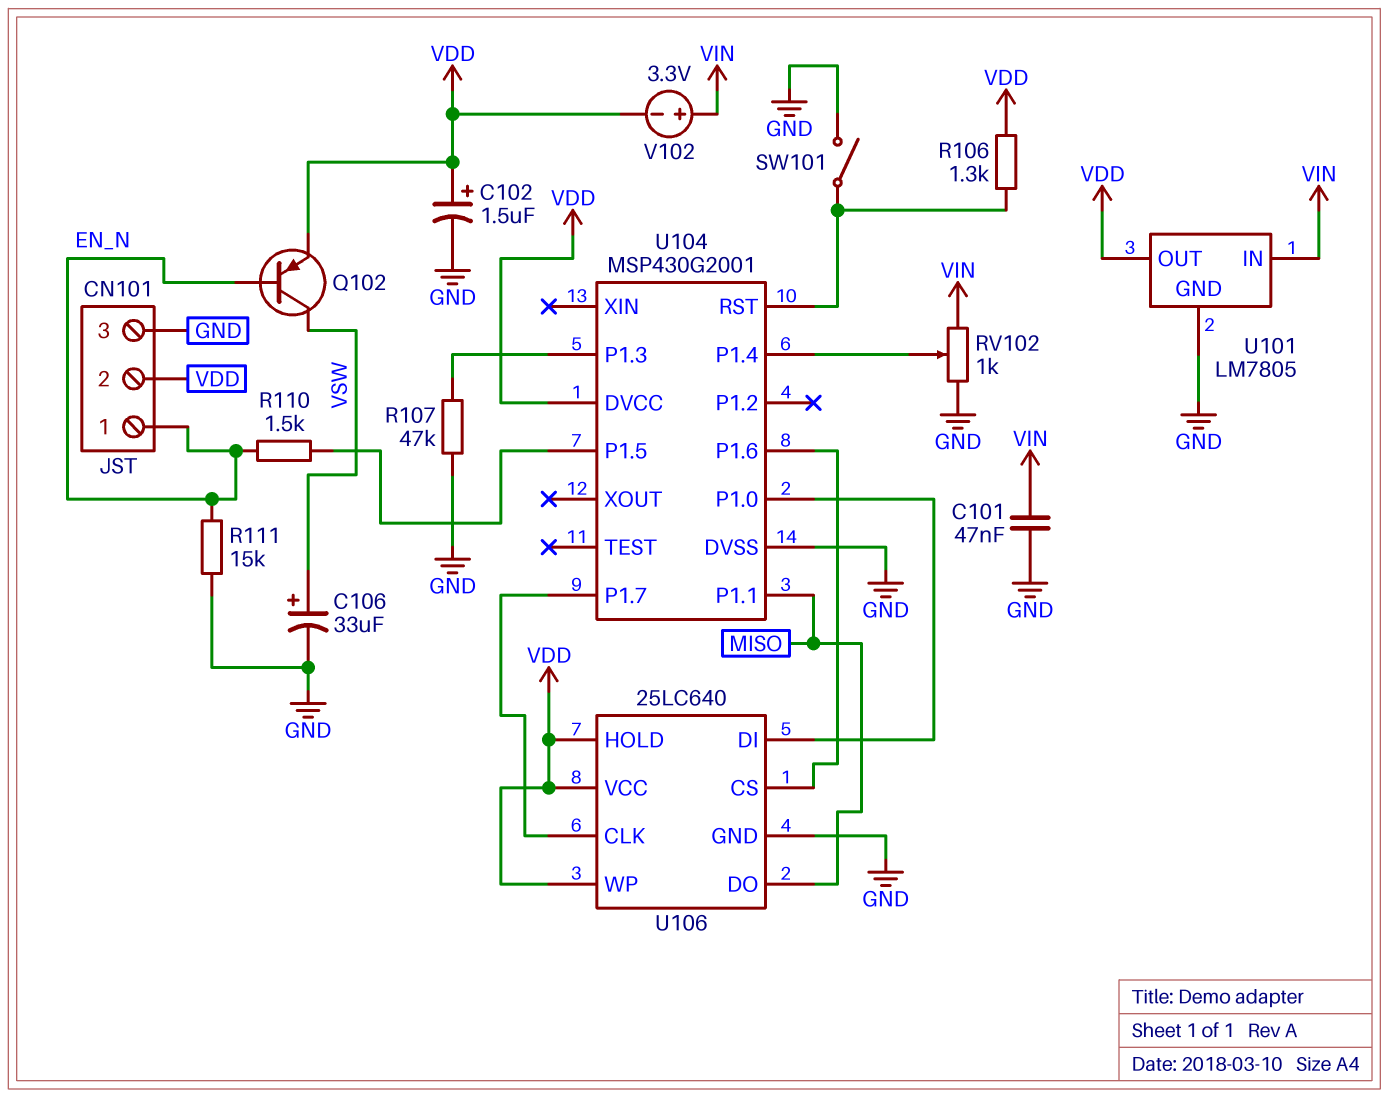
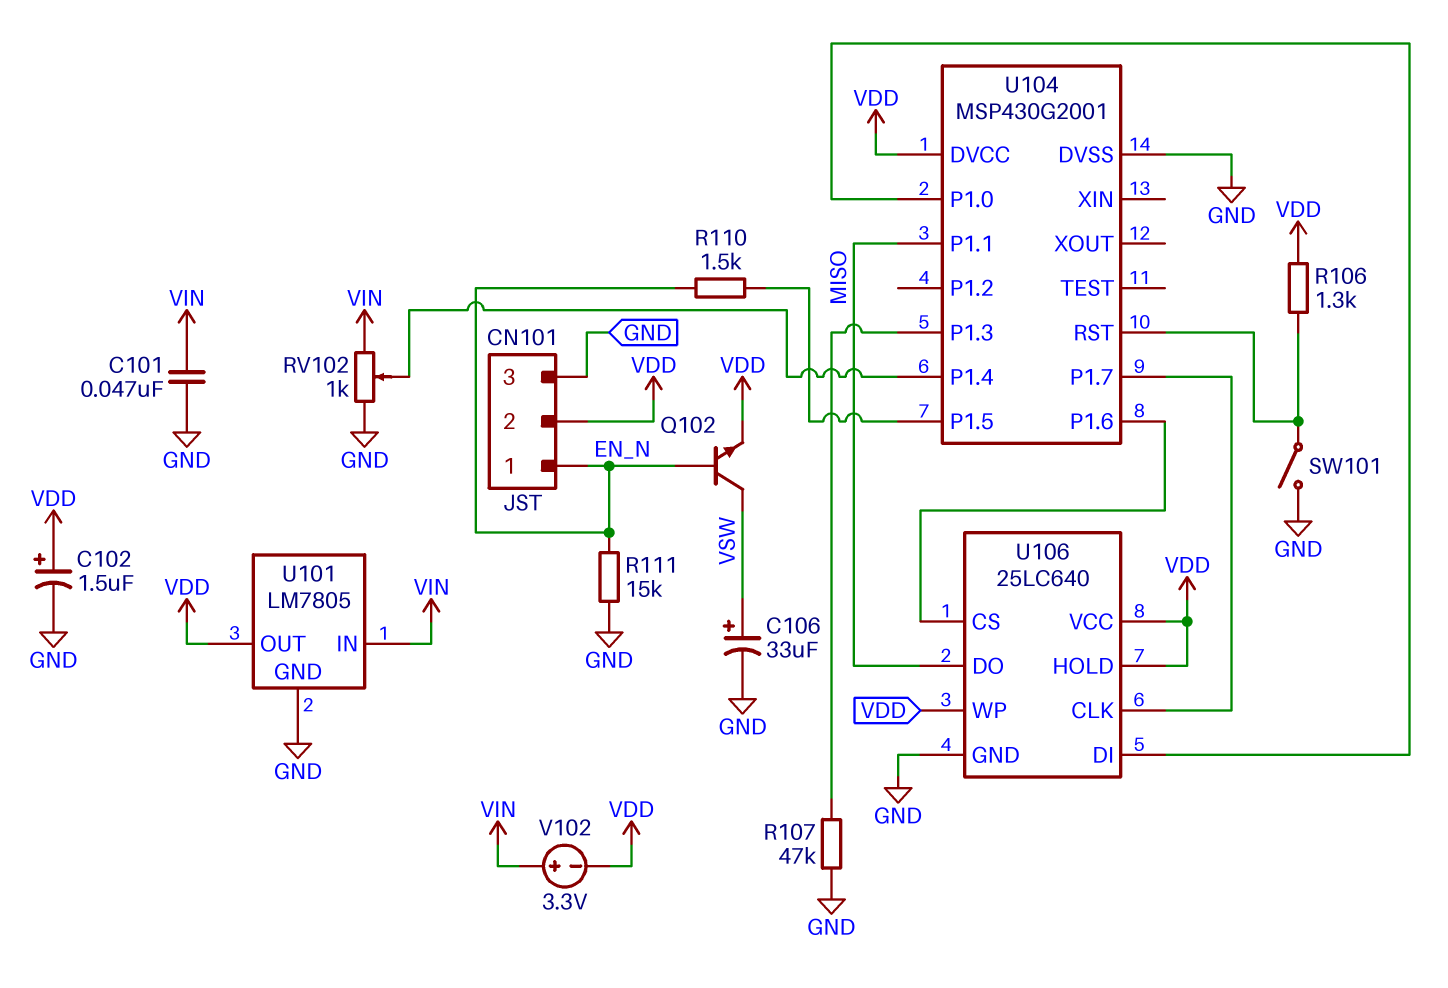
Q102: PNP (B EN_N, C VSW, E VDD) -> NPN (B EN_N, C VSW, E VDD)

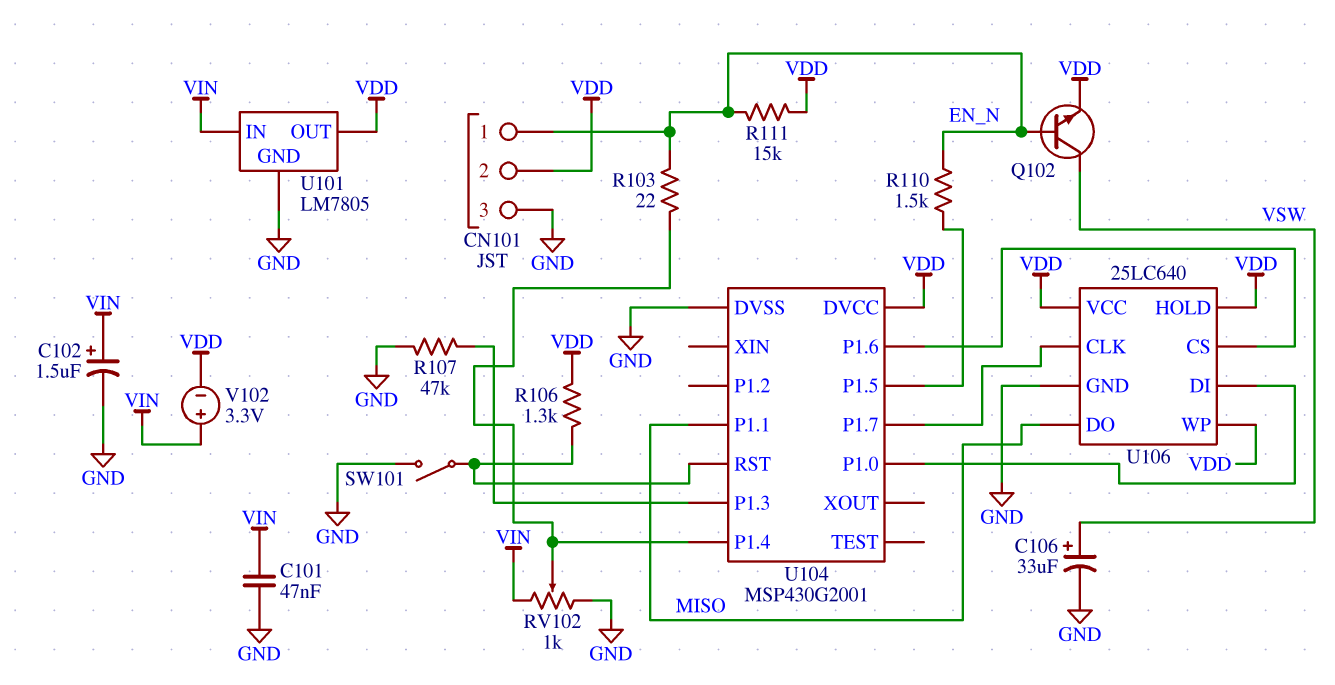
C102: 1.5uF (plus VDD, minus GND) -> 1.5uF (plus VIN, minus GND)
R103: none -> 22 (EN_N, U104/P1.4)
R111: 15k (EN_N, GND) -> 15k (EN_N, VDD)

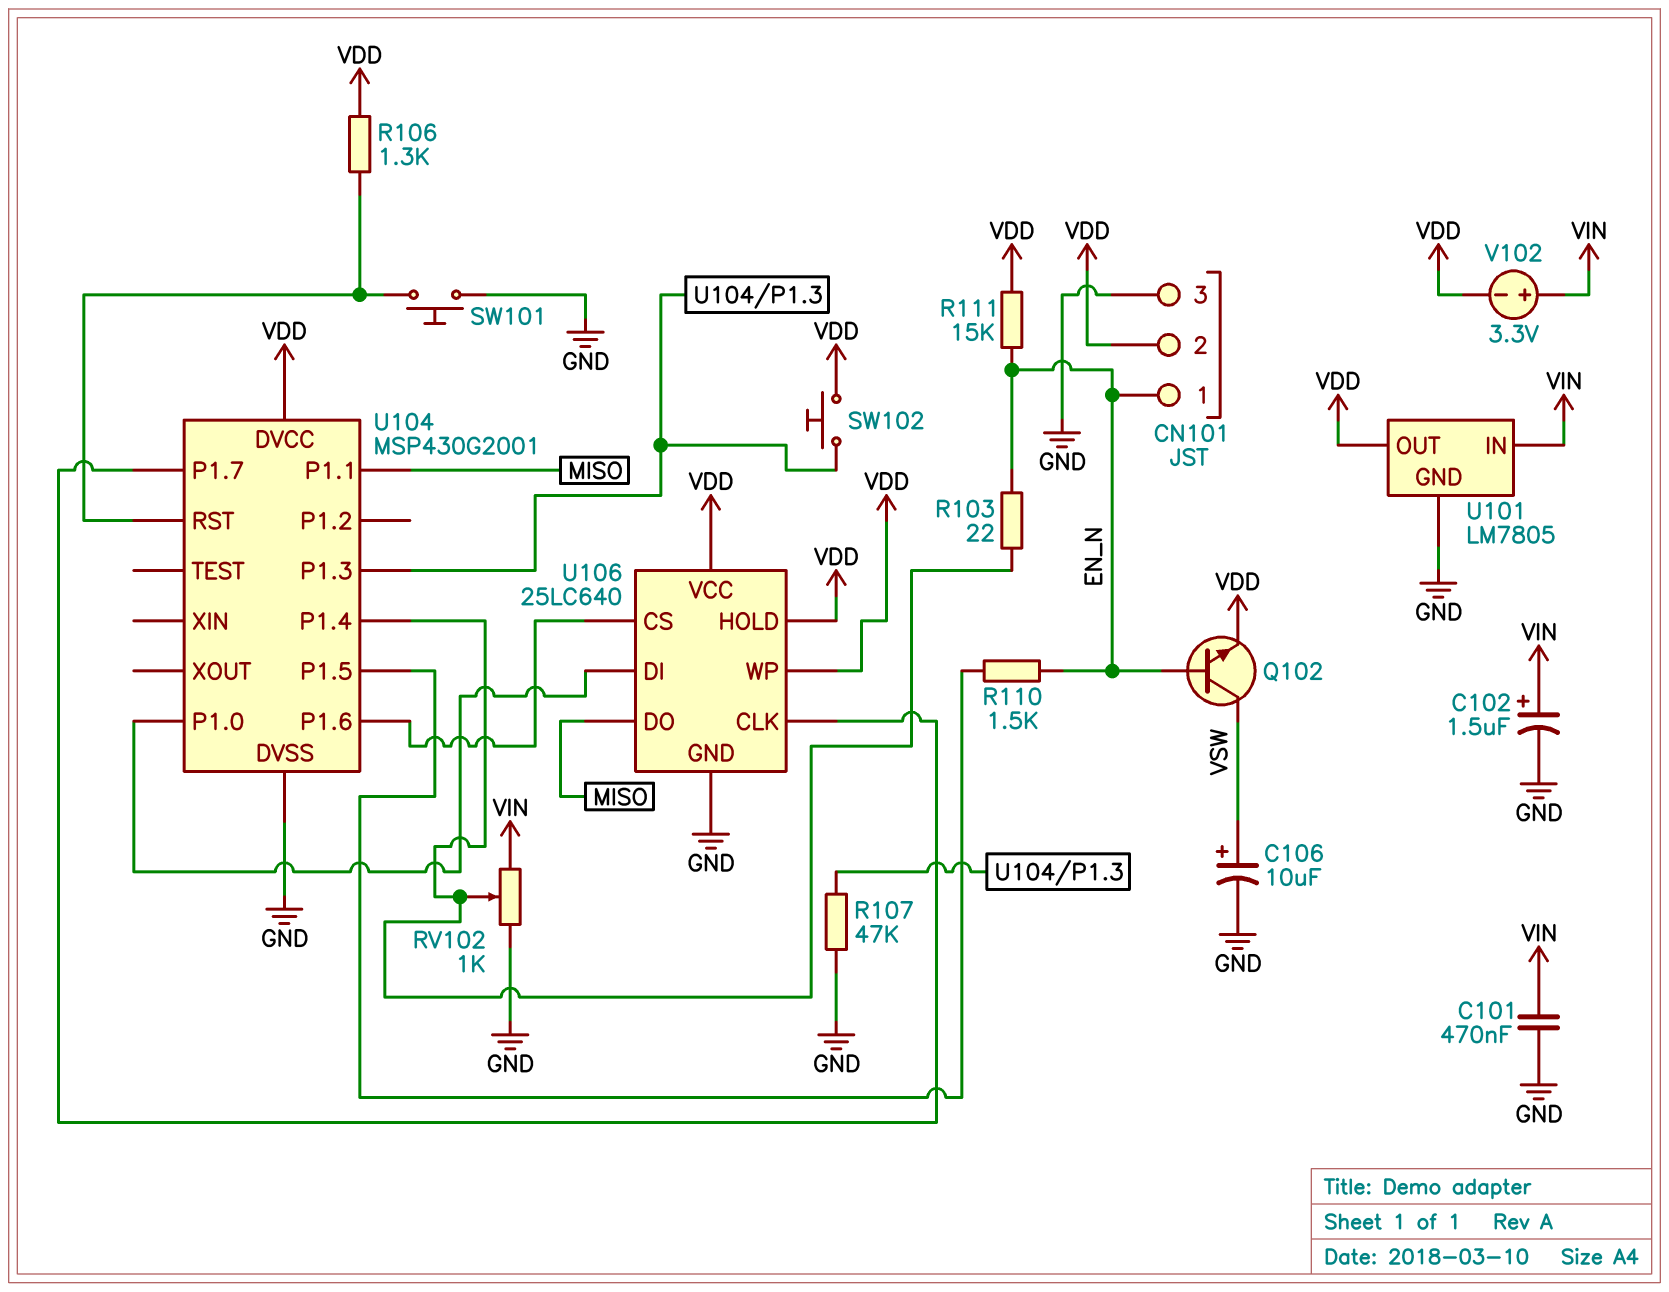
C101: 47nF (GND, VIN) -> 470nF (GND, VIN)
C106: 33uF (plus VSW, minus GND) -> 10uF (plus VSW, minus GND)
SW101: switch (GND, U104/RST) -> button (GND, U104/RST)
SW102: none -> button (U104/P1.3, VDD)

